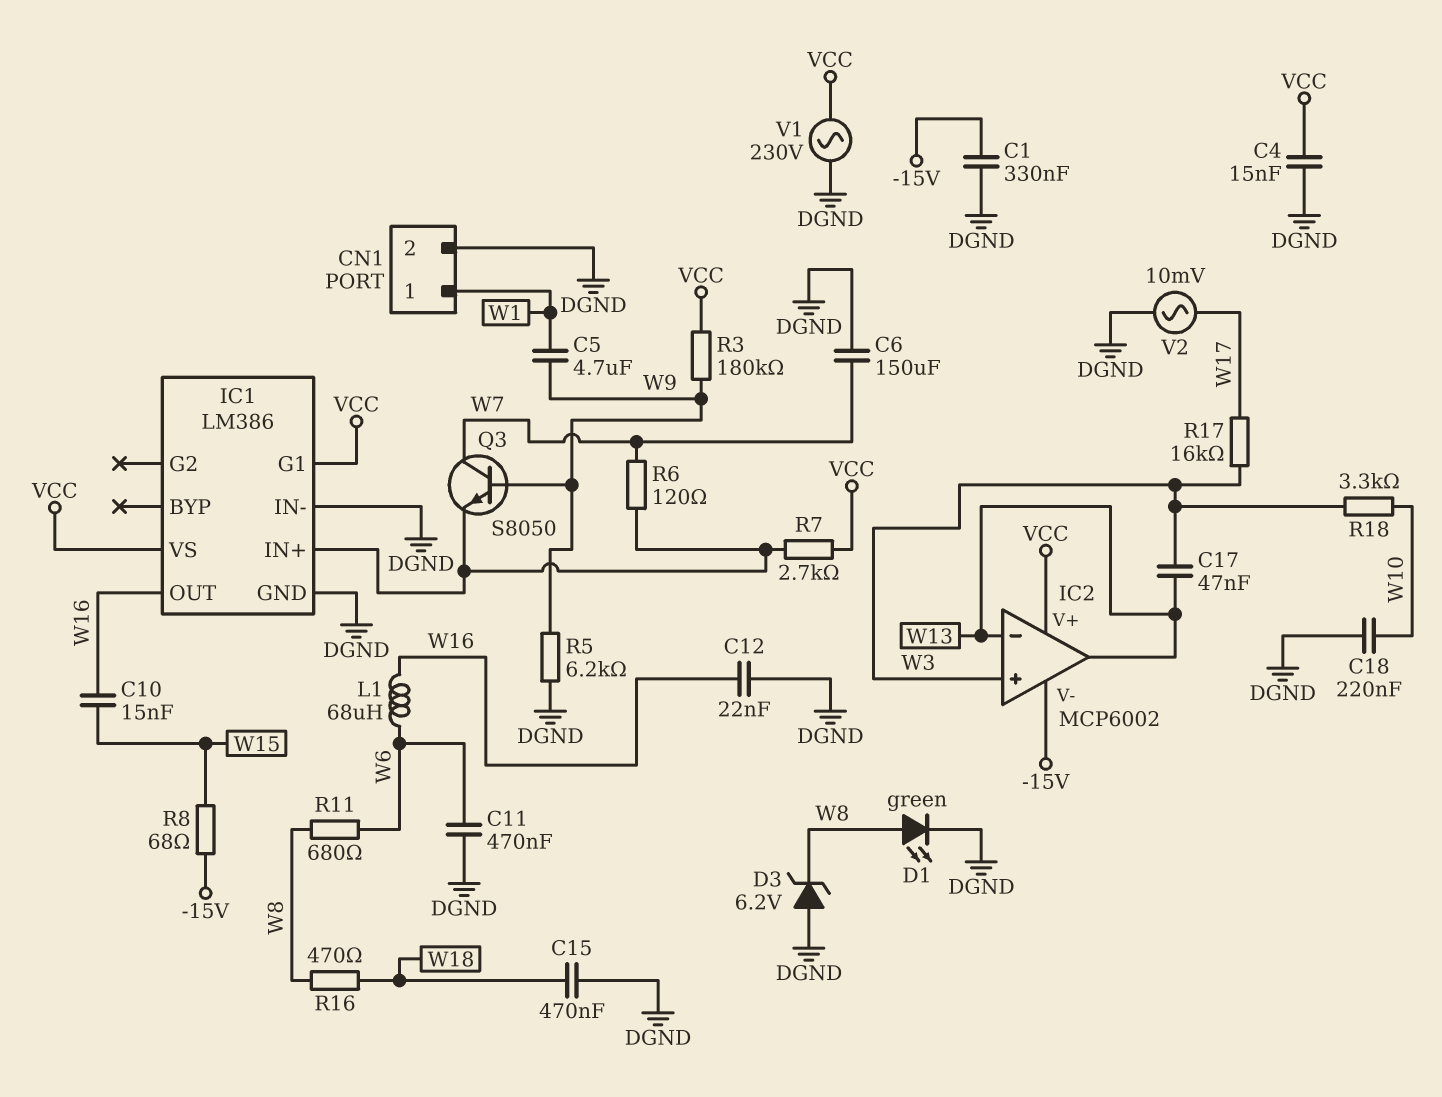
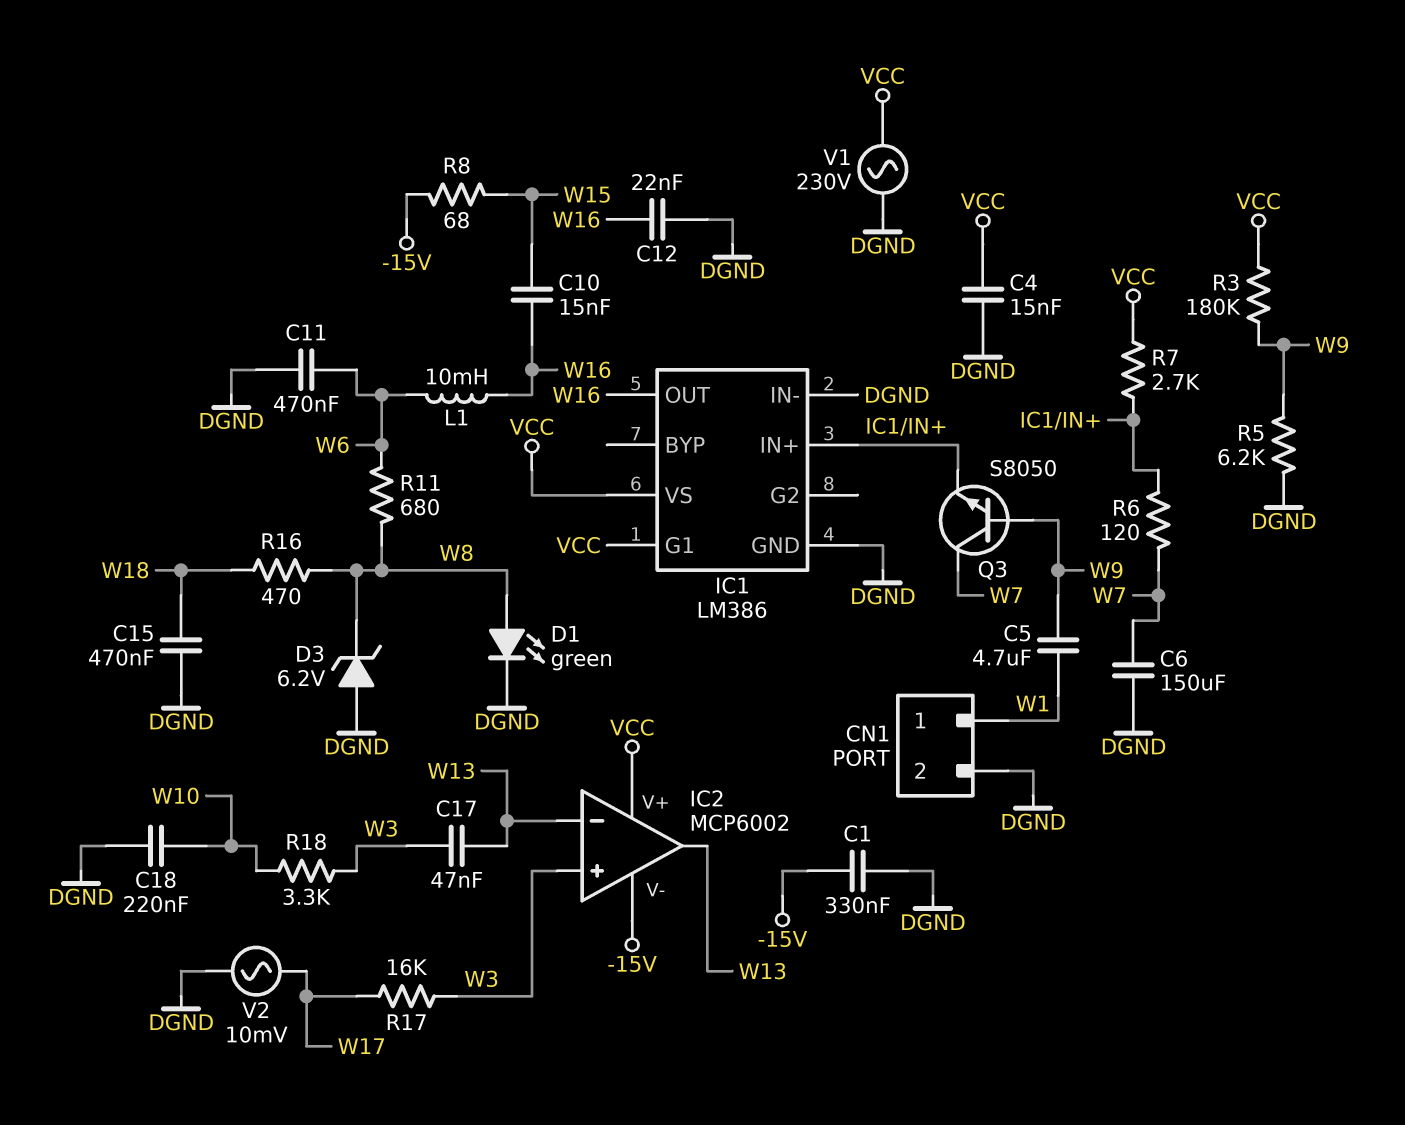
L1: 68uH (W6, W16) -> 10mH (W6, W16)

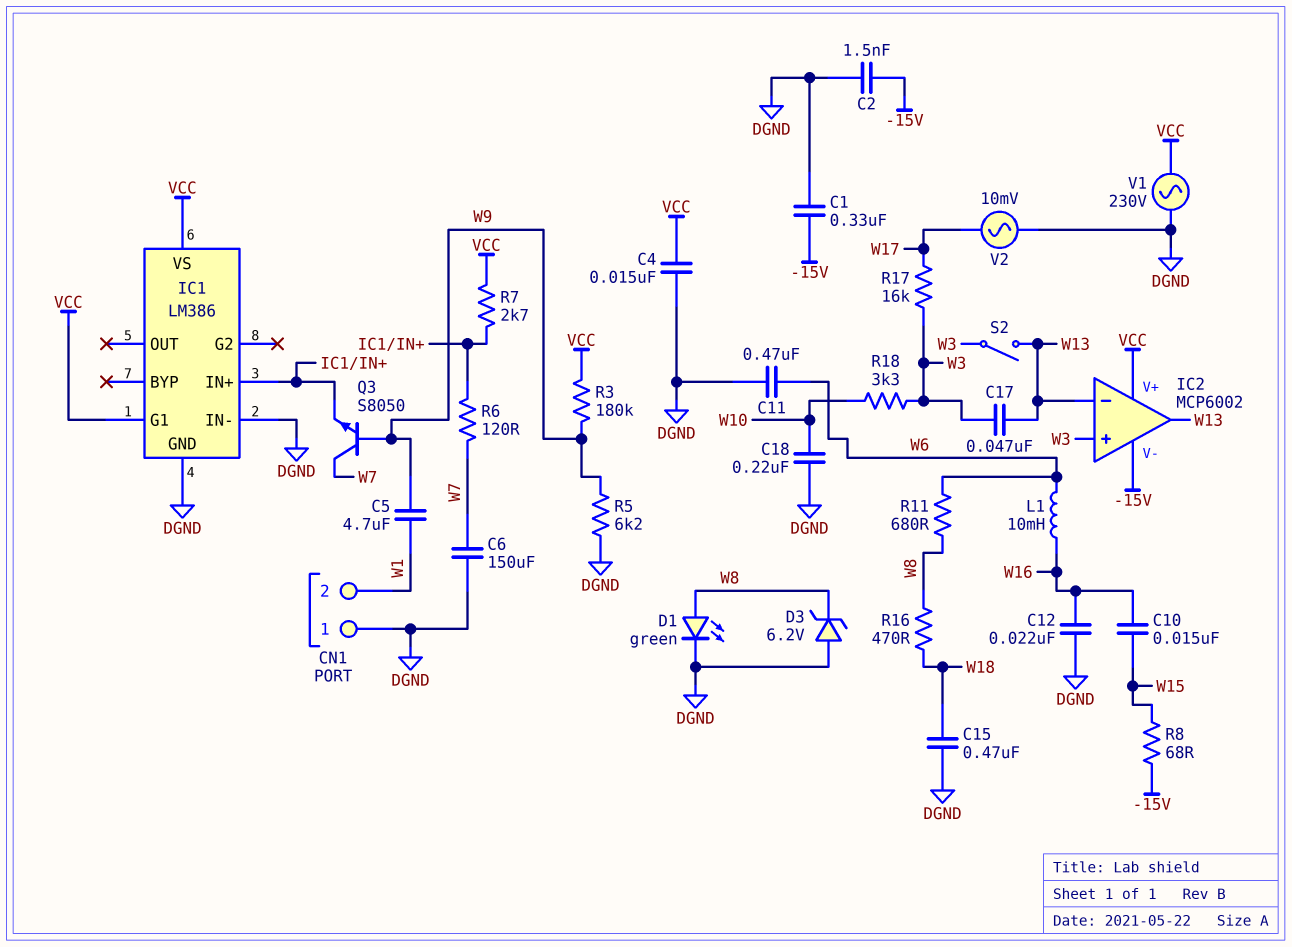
C2: none -> 1.5nF (-15V, DGND)
CN1 pin 1: W1 -> DGND
CN1 pin 2: DGND -> W1
IC1 pin OUT: W16 -> none
S2: none -> switch (W3, W13)

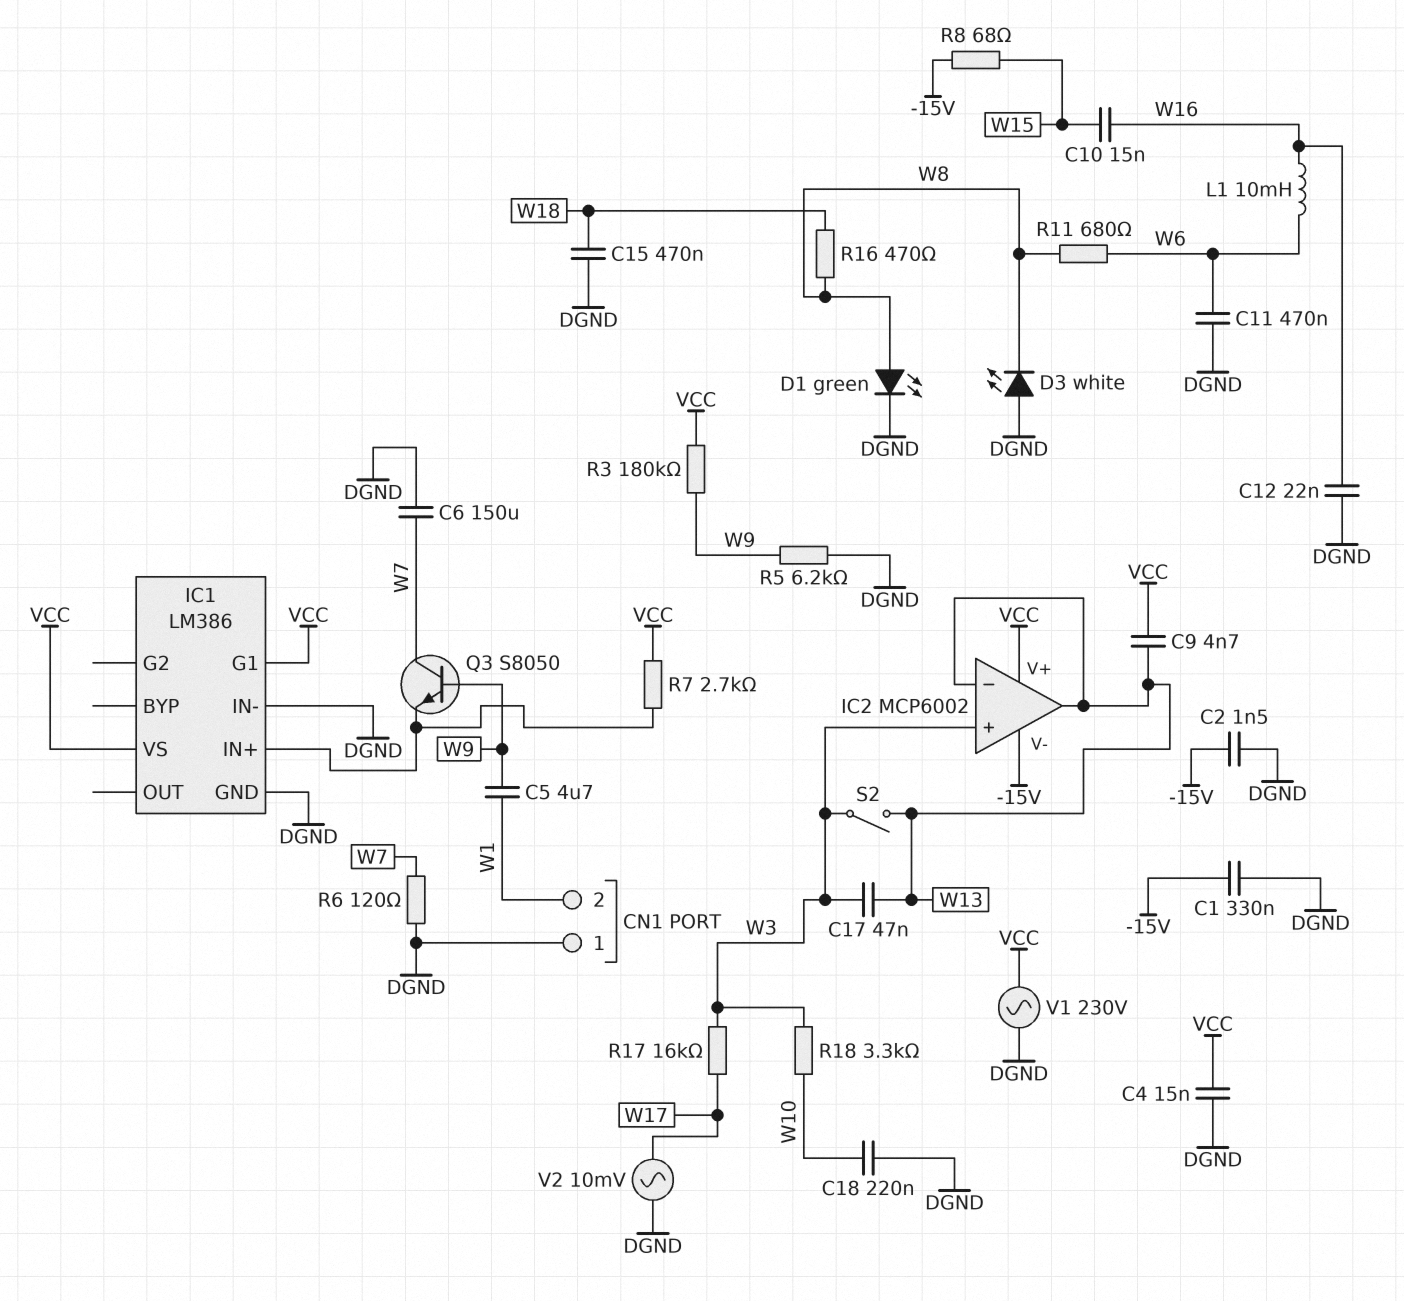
C9: none -> 4.7nF (VCC, W13)
D3: zener 6.2V (A DGND, K W8) -> LED white (A DGND, K W8)
R6: 120 (IC1/IN+, W7) -> 120 (DGND, W7)

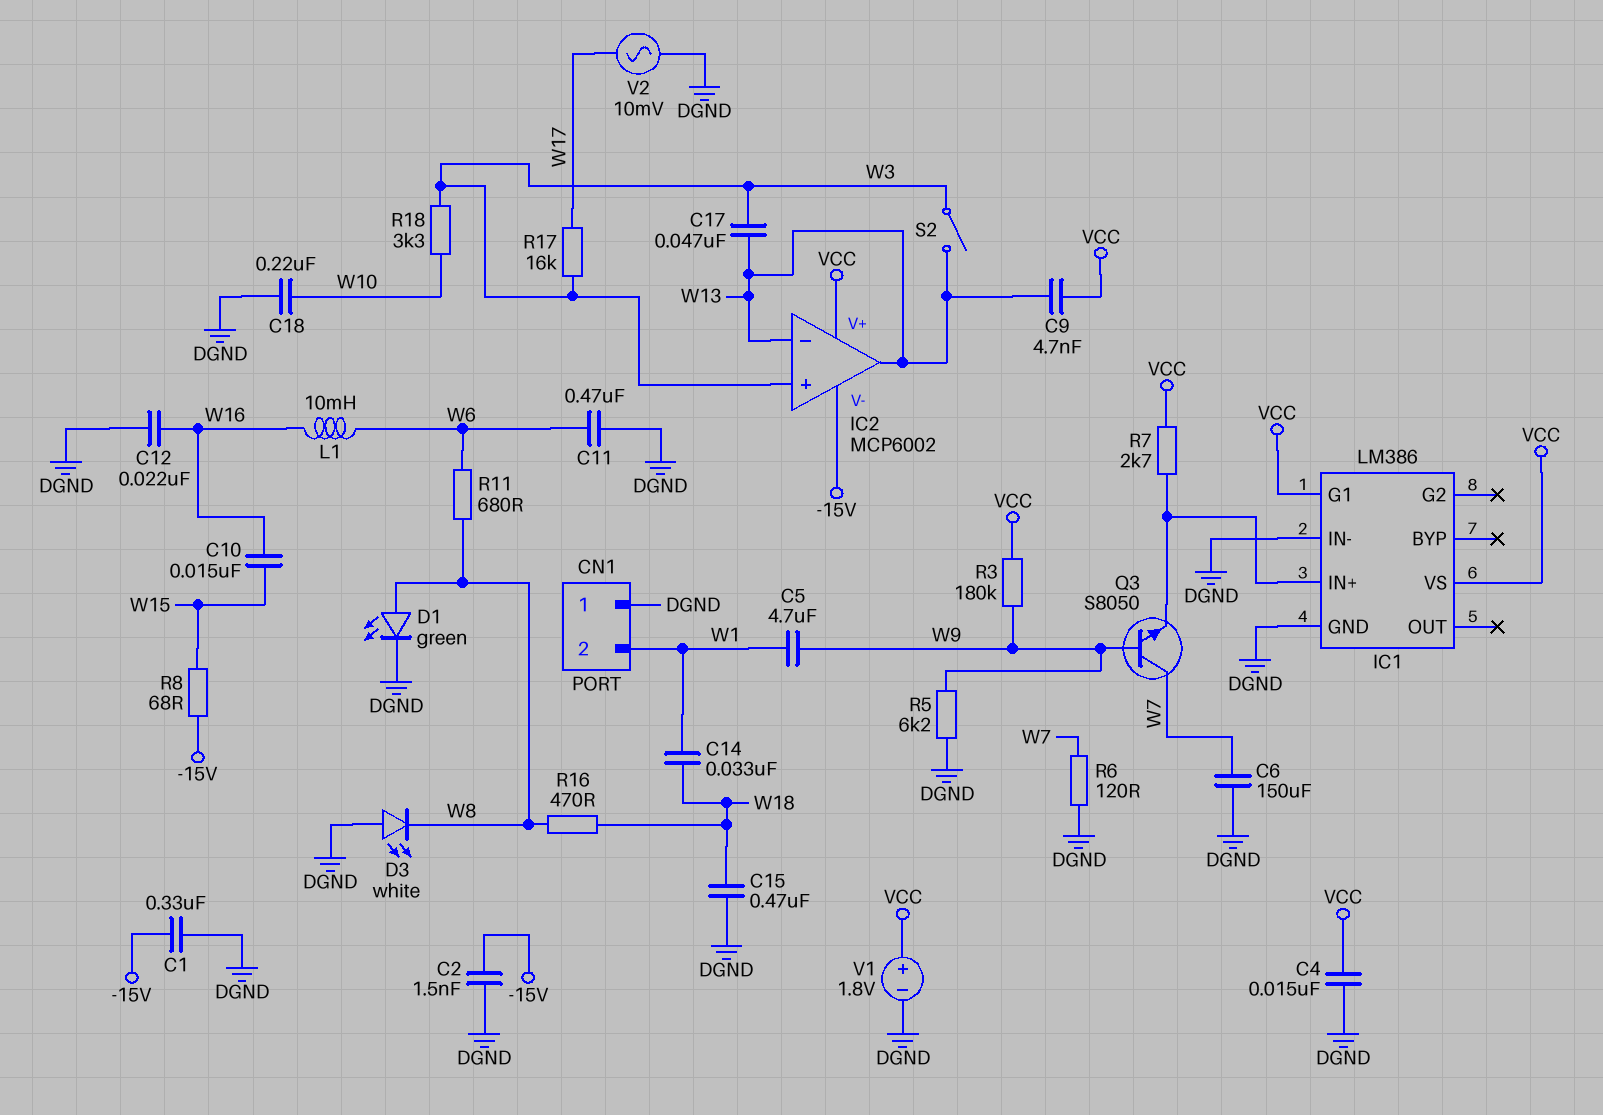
C14: none -> 33nF (W1, W18)
V1: AC 230V (DGND, VCC) -> 1.8V (plus VCC, minus DGND)

